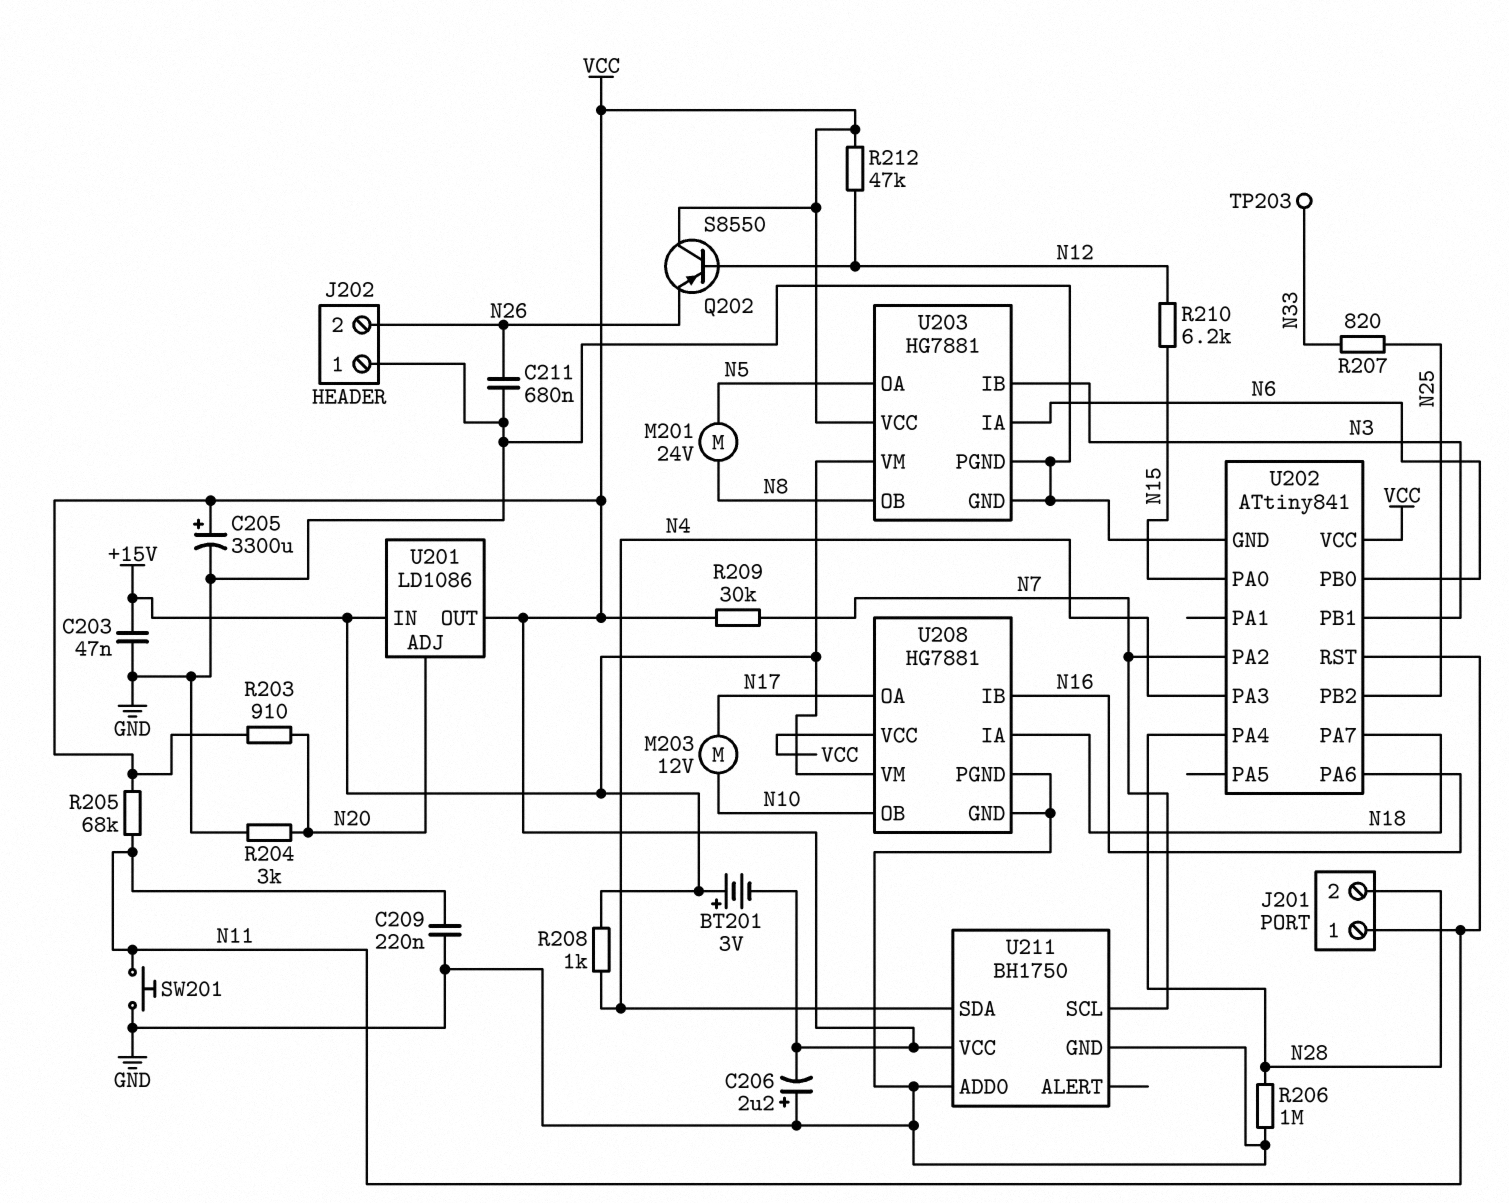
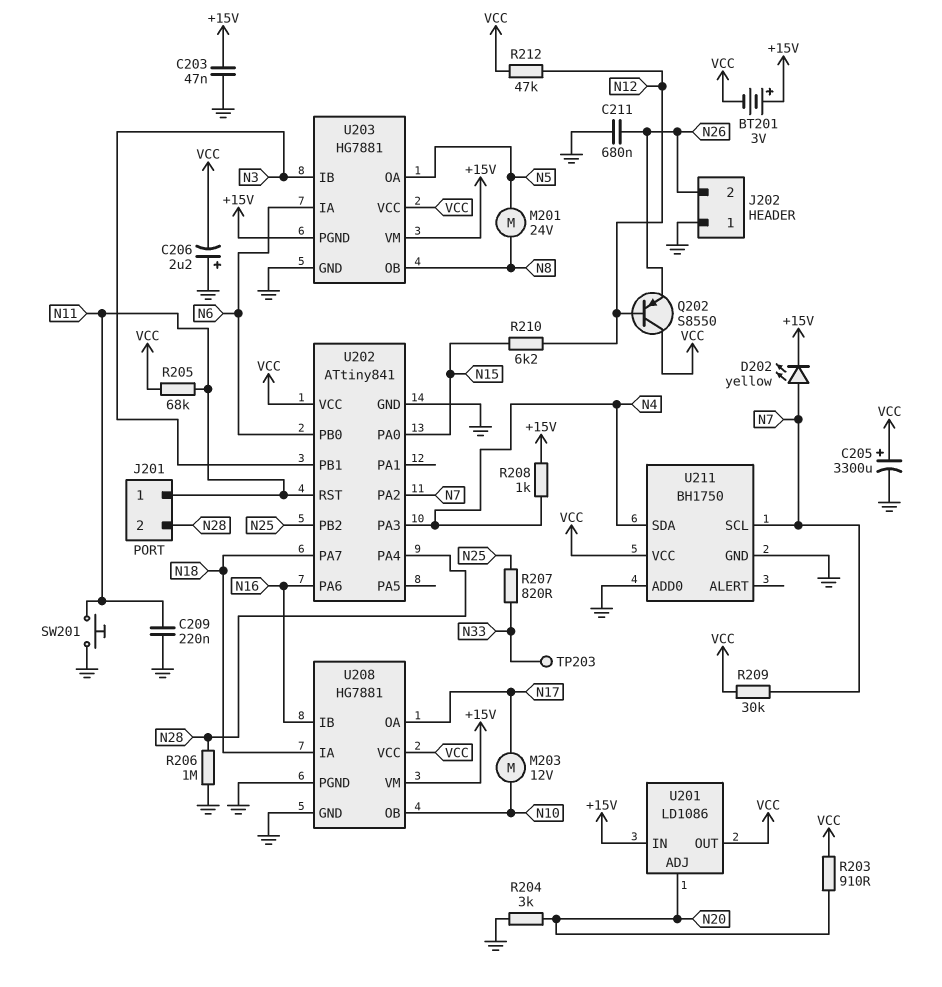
D202: none -> LED yellow (A N7, K +15V)
U203 pin PGND: GND -> +15V

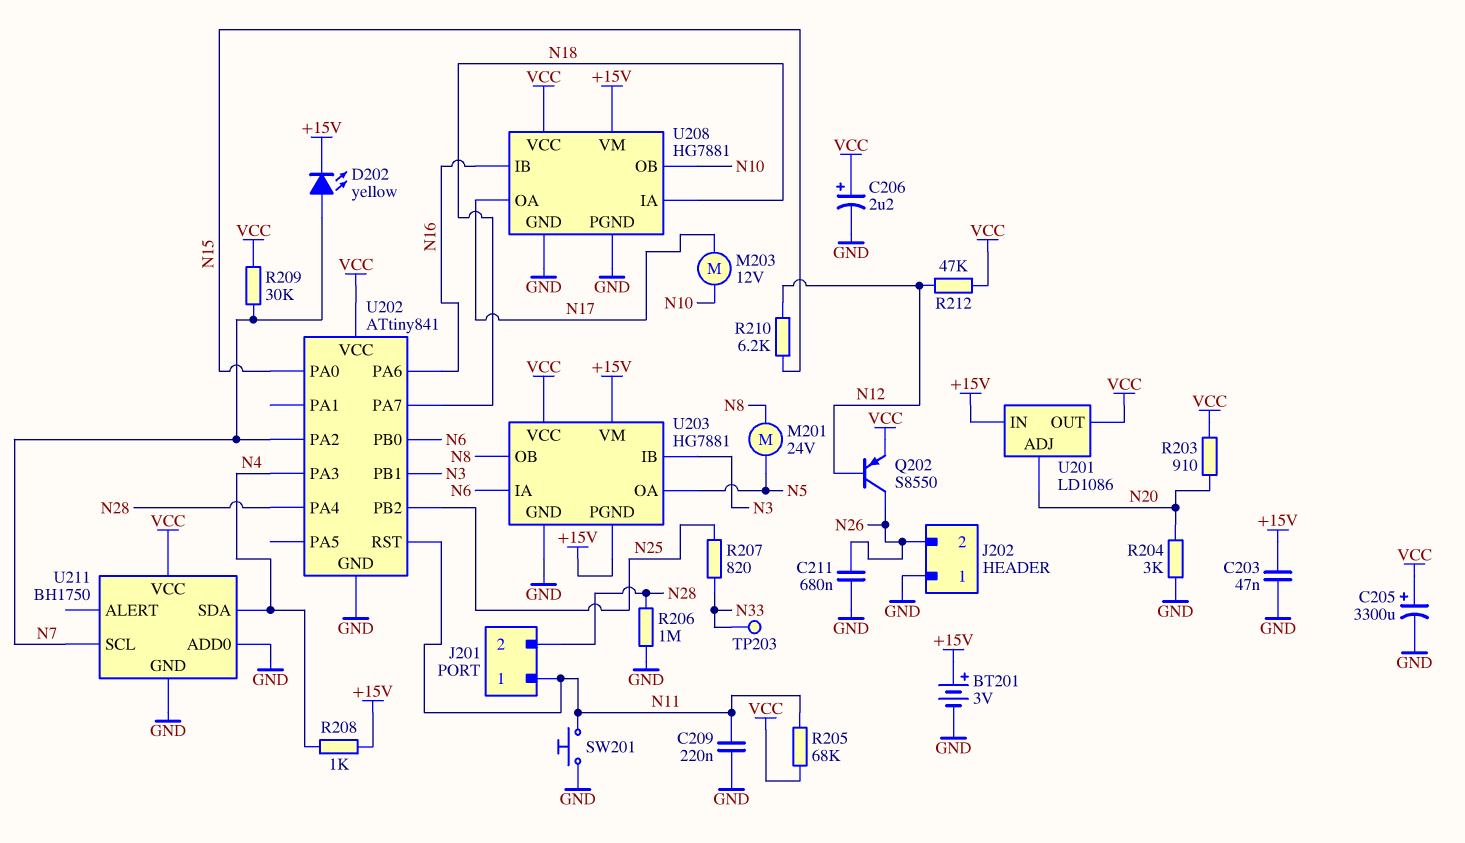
BT201: 3V (plus +15V, minus VCC) -> 3V (plus +15V, minus GND)
C206: 2.2uF (plus GND, minus VCC) -> 2.2uF (plus VCC, minus GND)
Q202: PNP S8550 (B N12, C VCC, E N26) -> PNP S8550 (B N12, C N26, E VCC)

